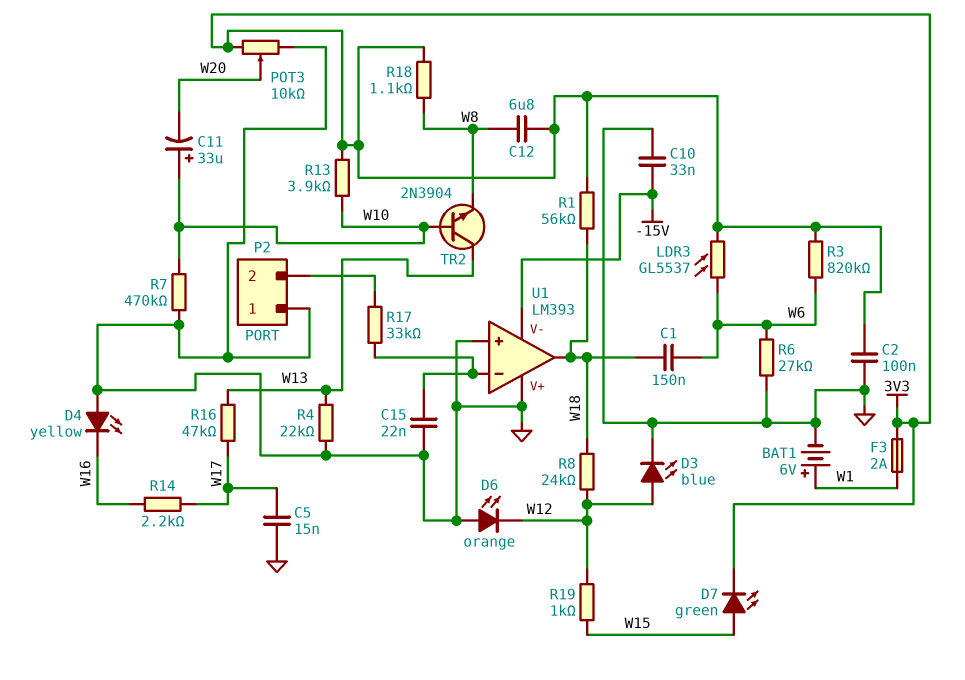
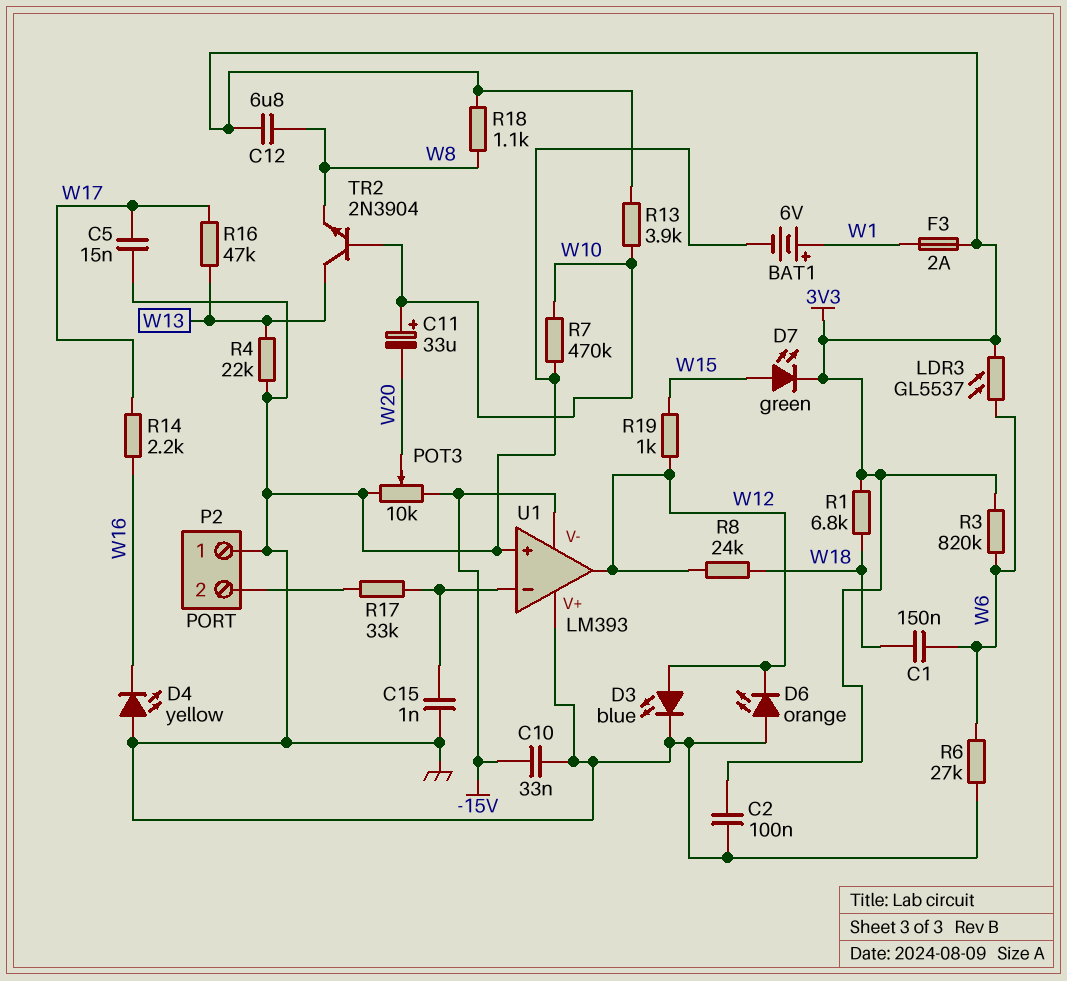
C15: 22nF (GND, U1/in-) -> 1nF (GND, U1/in-)
POT3: 10k (3V3, GND, wiper W20) -> 10k (-15V, GND, wiper W20)
R1: 56k (3V3, W18) -> 6.8k (3V3, W18)
U1 pin out: W18 -> W12

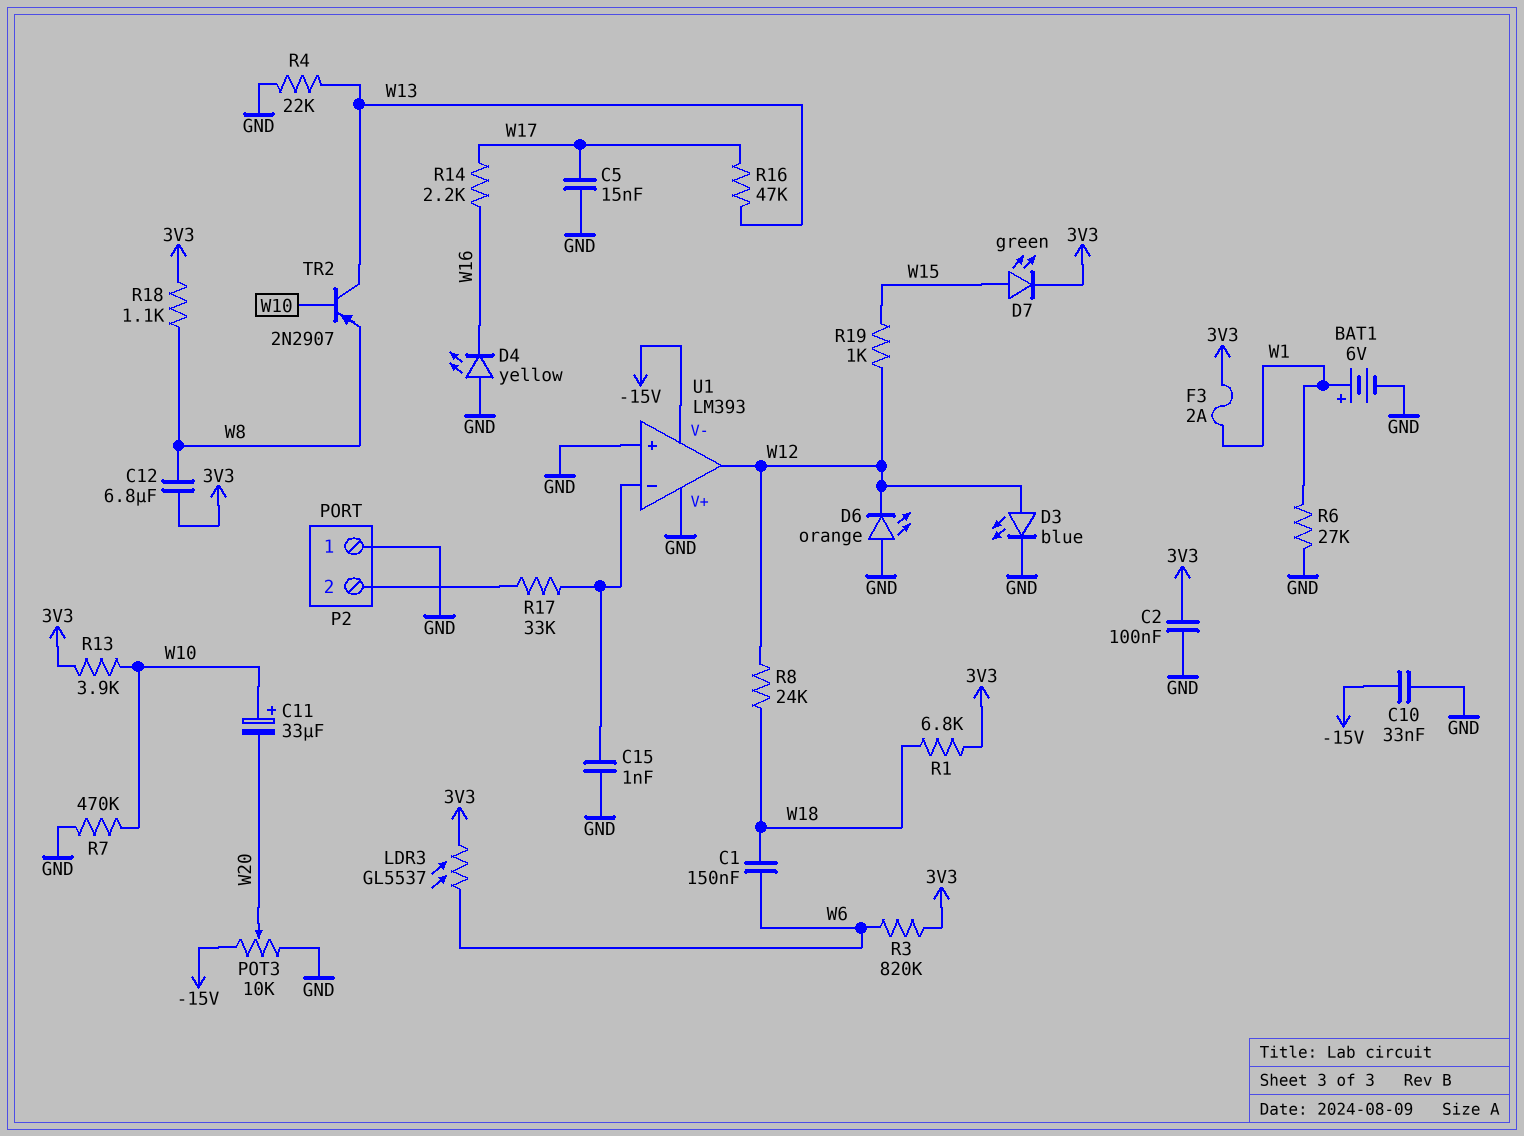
R6: 27k (GND, W6) -> 27k (GND, W1)
TR2: NPN 2N3904 (B W10, C W13, E W8) -> PNP 2N2907 (B W10, C W13, E W8)

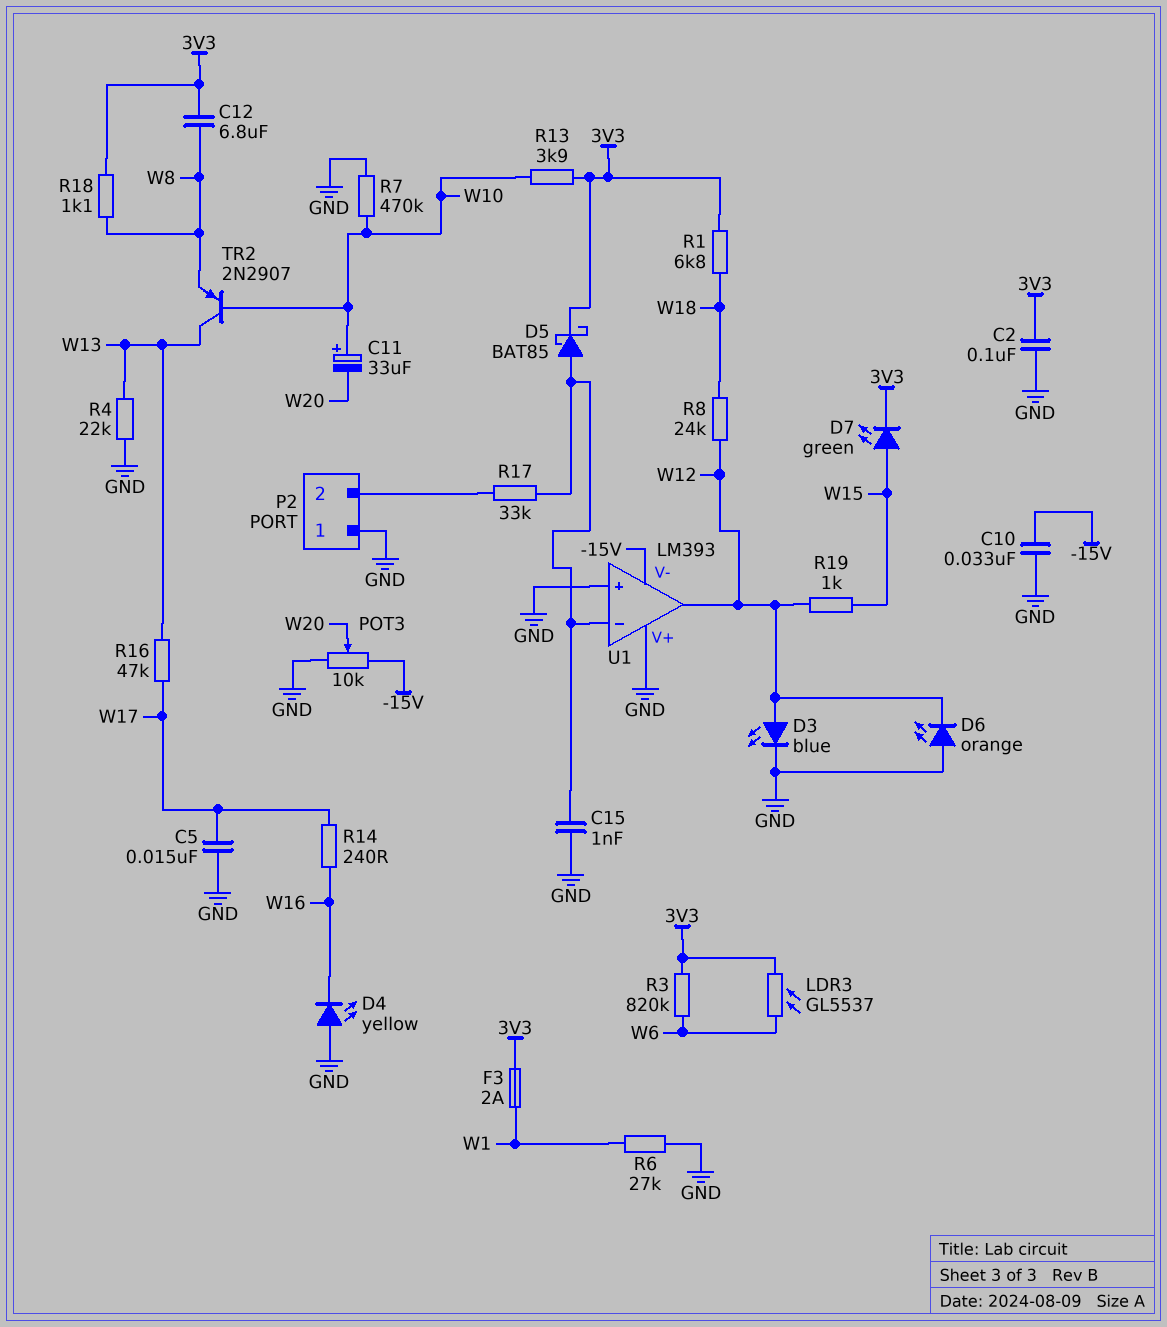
BAT1: 6V (plus W1, minus GND) -> none
C1: 150nF (W6, W18) -> none
D5: none -> schottky BAT85 (A U1/in-, K 3V3)
R14: 2.2k (W16, W17) -> 240 (W16, W17)

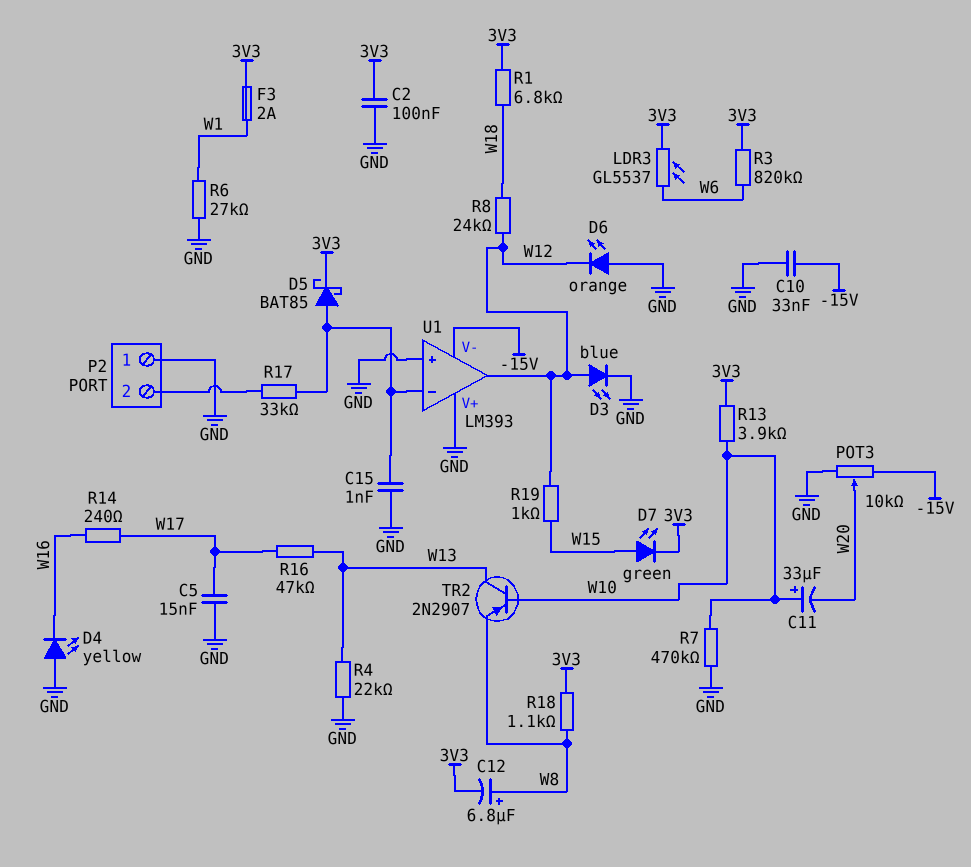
C12: 6.8uF (3V3, W8) -> 6.8uF (plus W8, minus 3V3)

